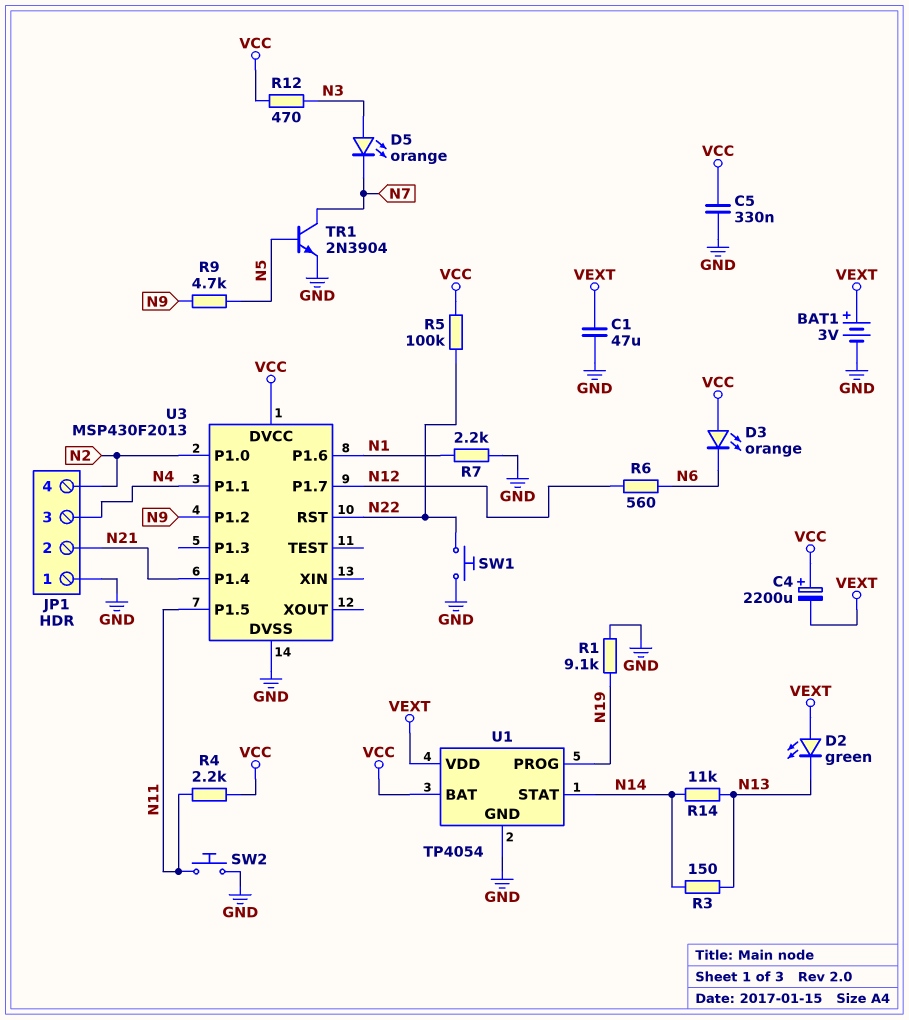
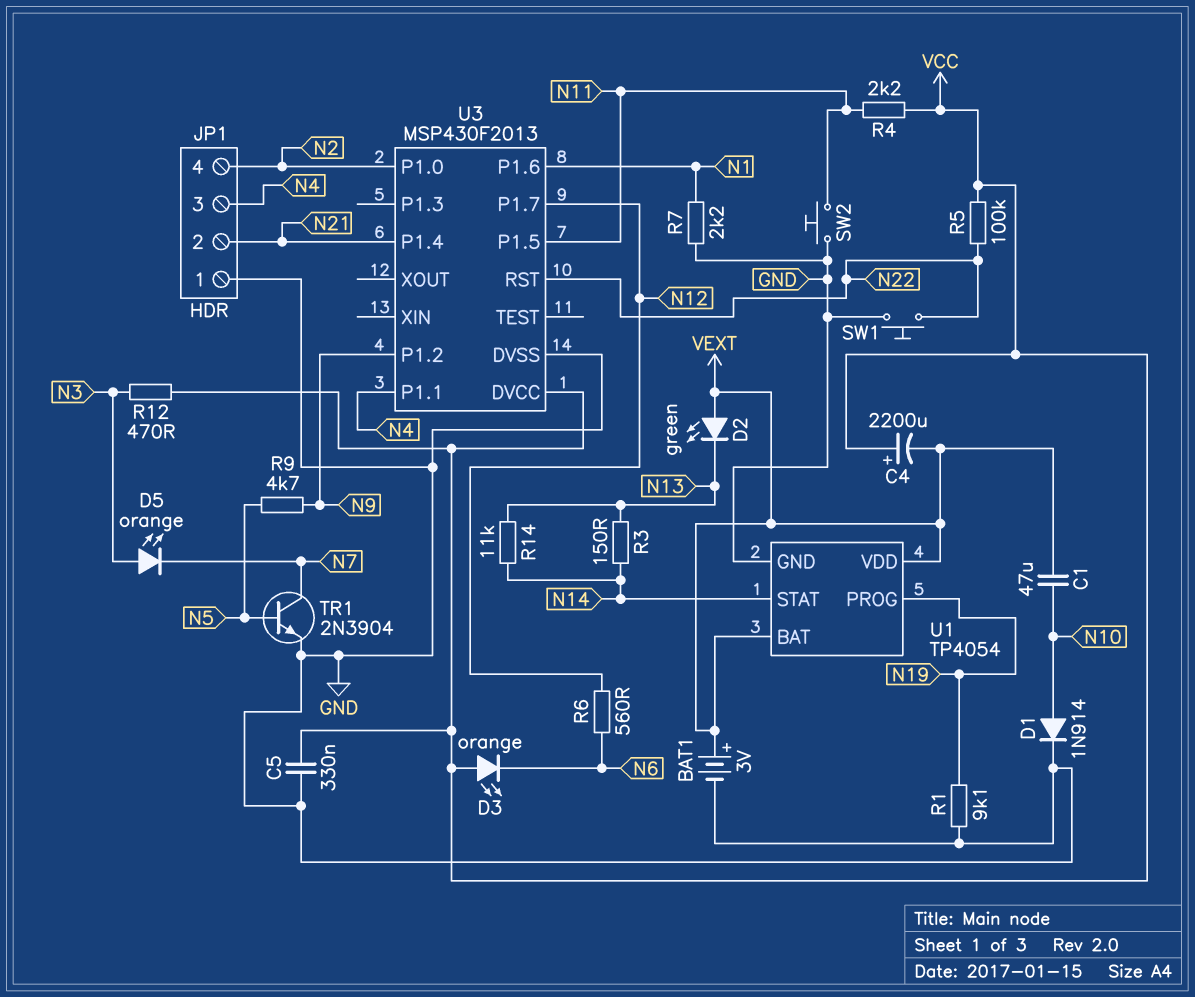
C1: 47uF (GND, VEXT) -> 47uF (N10, VEXT)
D1: none -> diode 1N914 (A N10, K GND)
U1 pin BAT: VCC -> VEXT

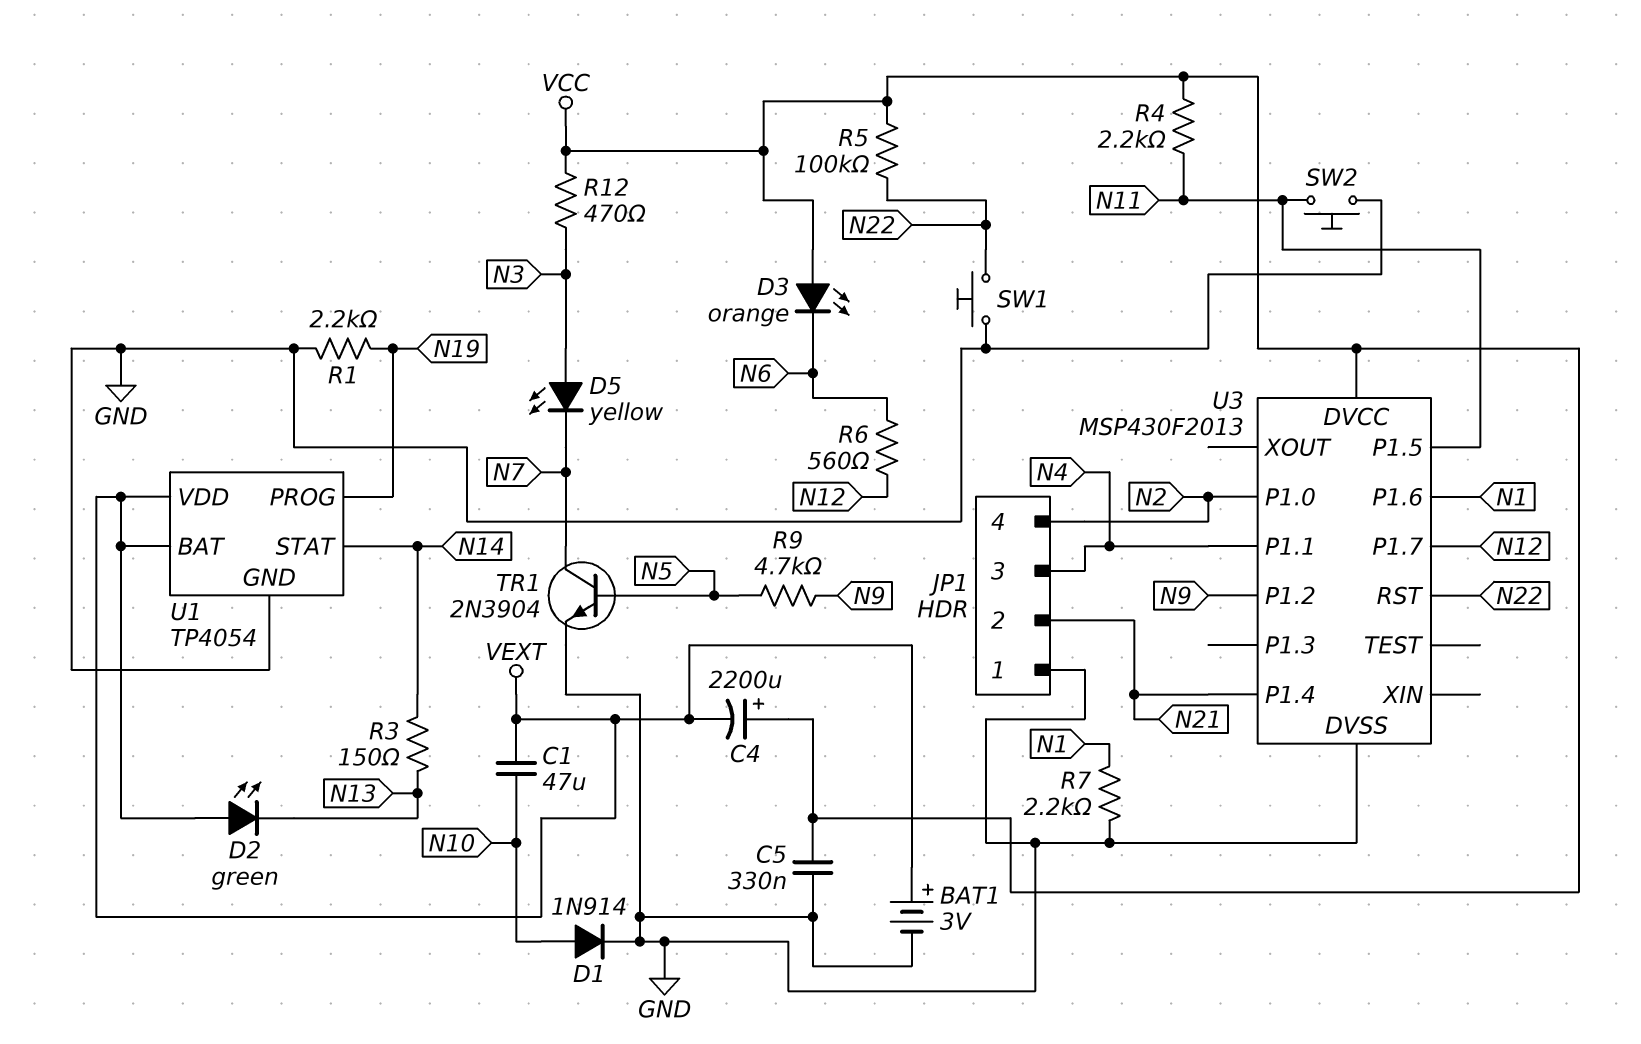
D5: LED orange (A N3, K N7) -> LED yellow (A N3, K N7)
R1: 9.1k (GND, N19) -> 2.2k (GND, N19)
R14: 11k (N13, N14) -> none

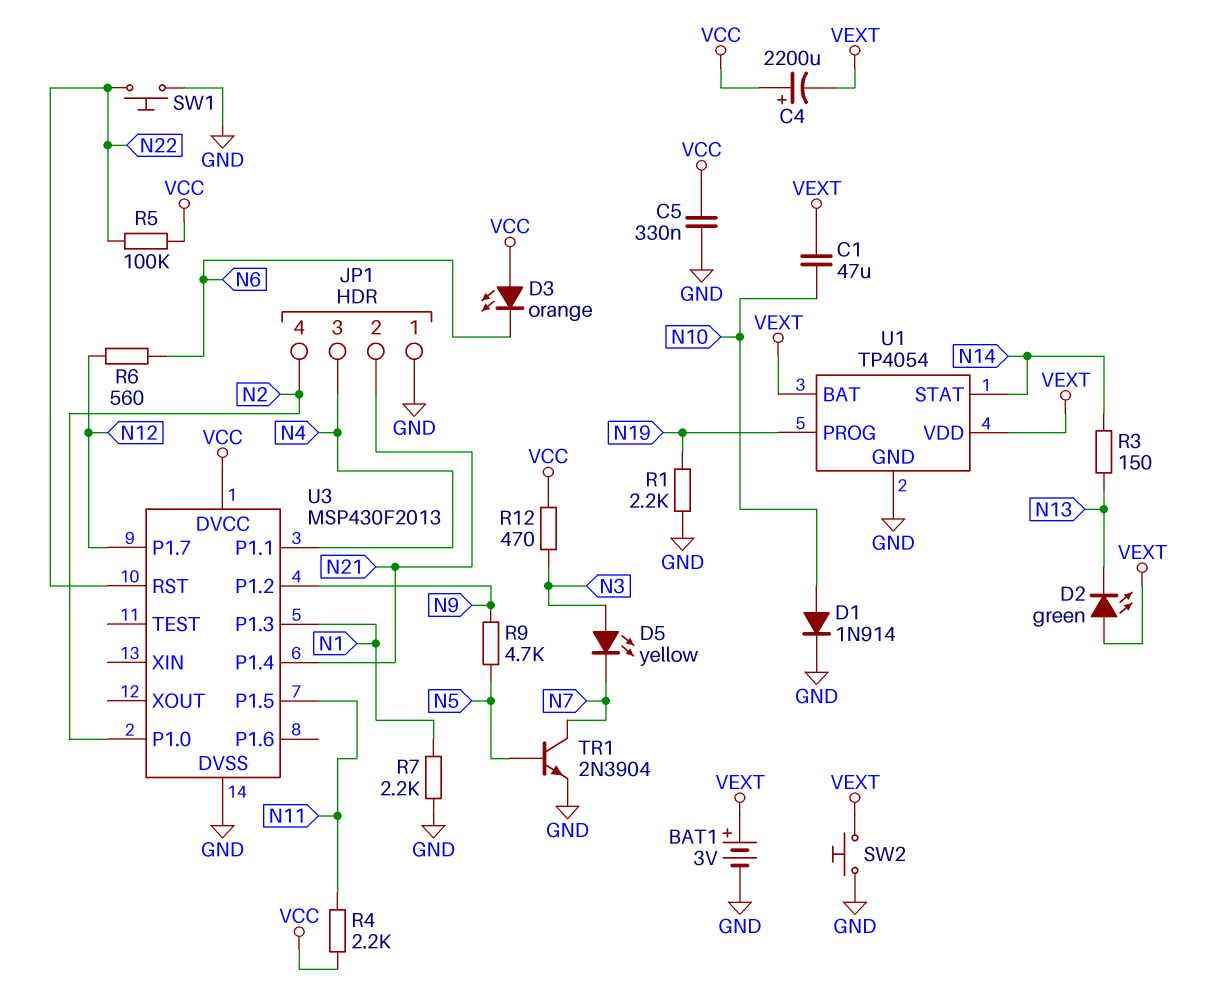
SW2: button (GND, N11) -> button (GND, VEXT)
U3 pin P1.3: none -> N1
U3 pin P1.6: N1 -> none

